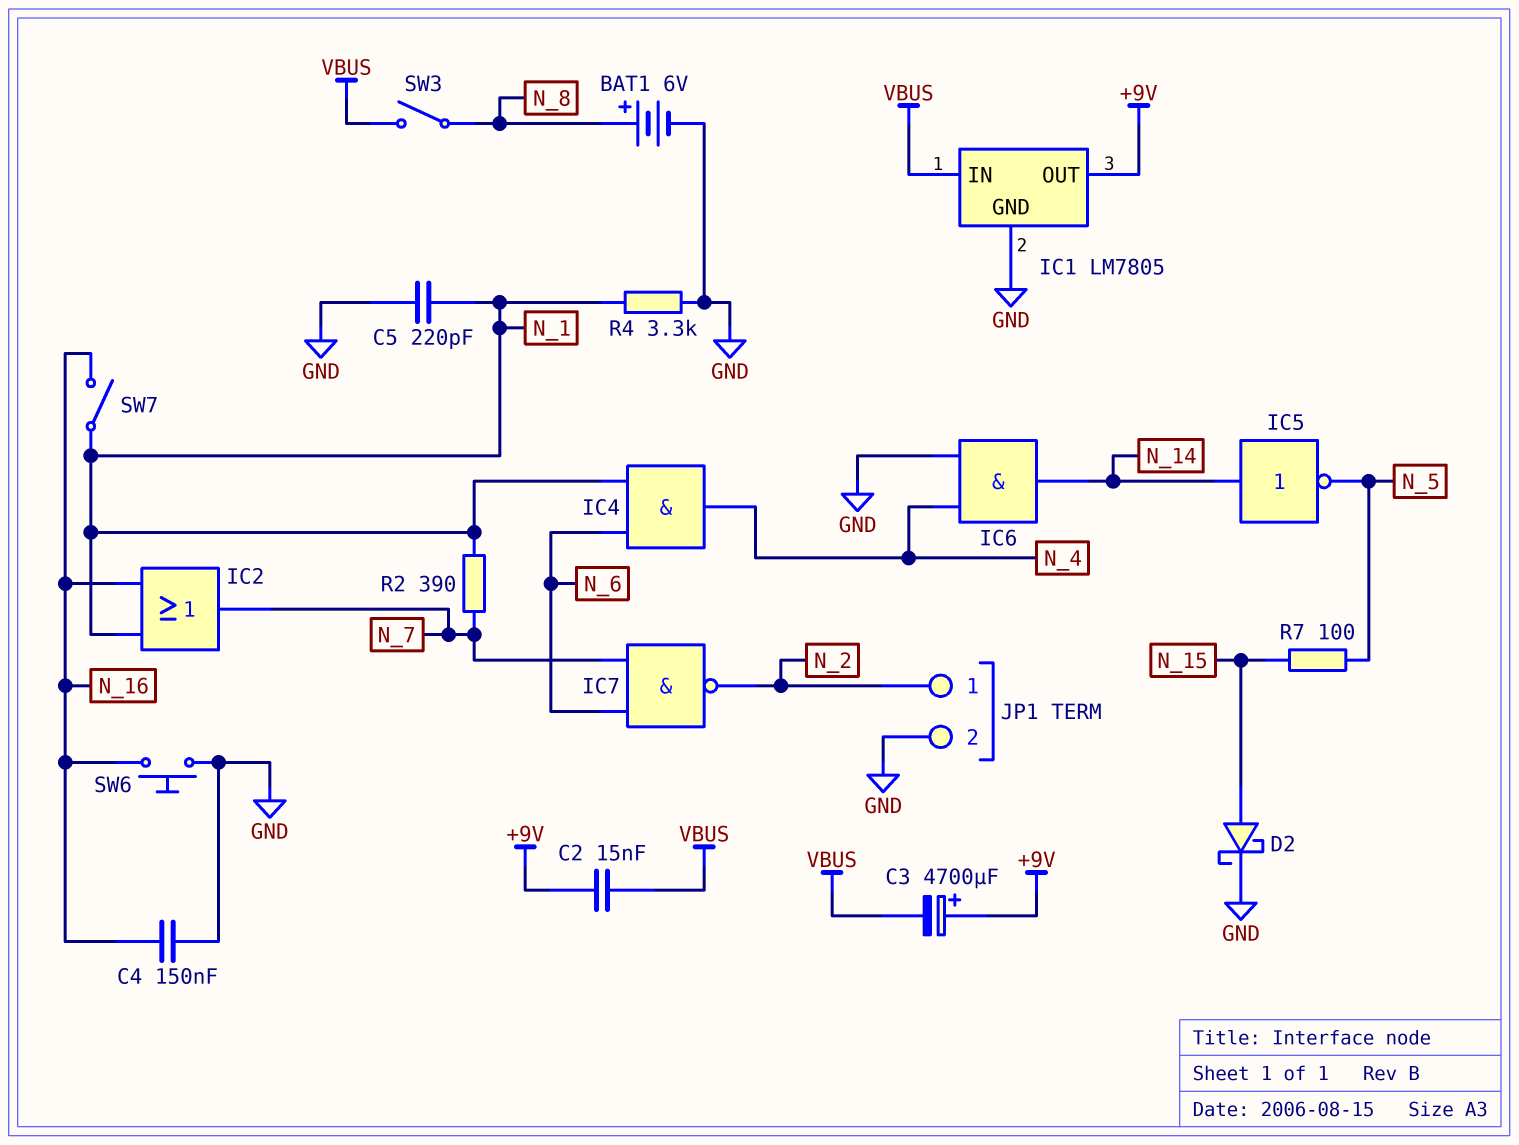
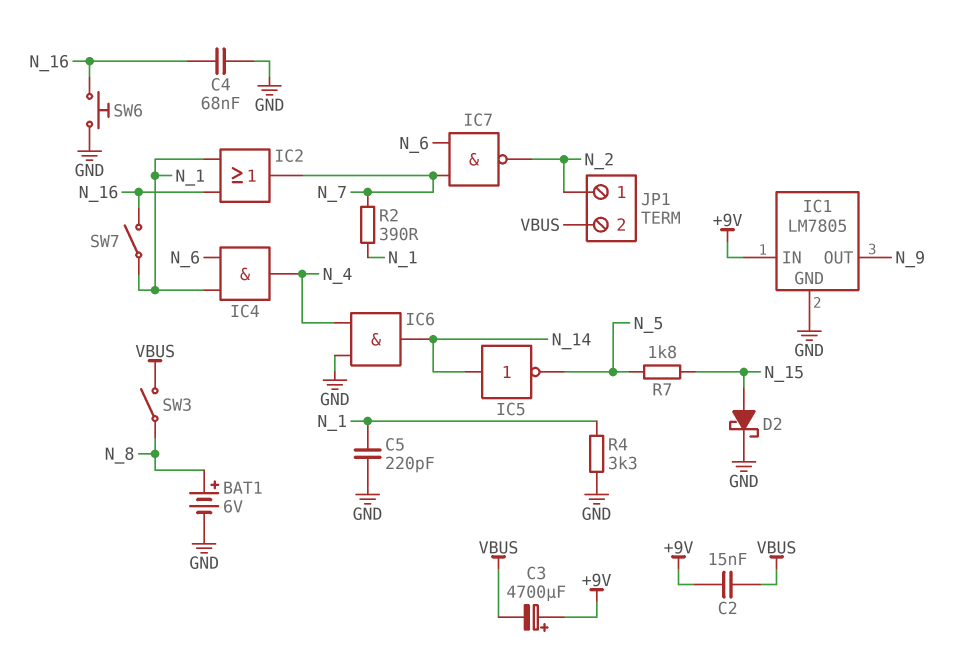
C4: 150nF (GND, N_16) -> 68nF (GND, N_16)
IC1 pin IN: VBUS -> +9V
IC1 pin OUT: +9V -> N_9
JP1 pin 2: GND -> VBUS
R7: 100 (N_5, N_15) -> 1.8k (N_5, N_15)

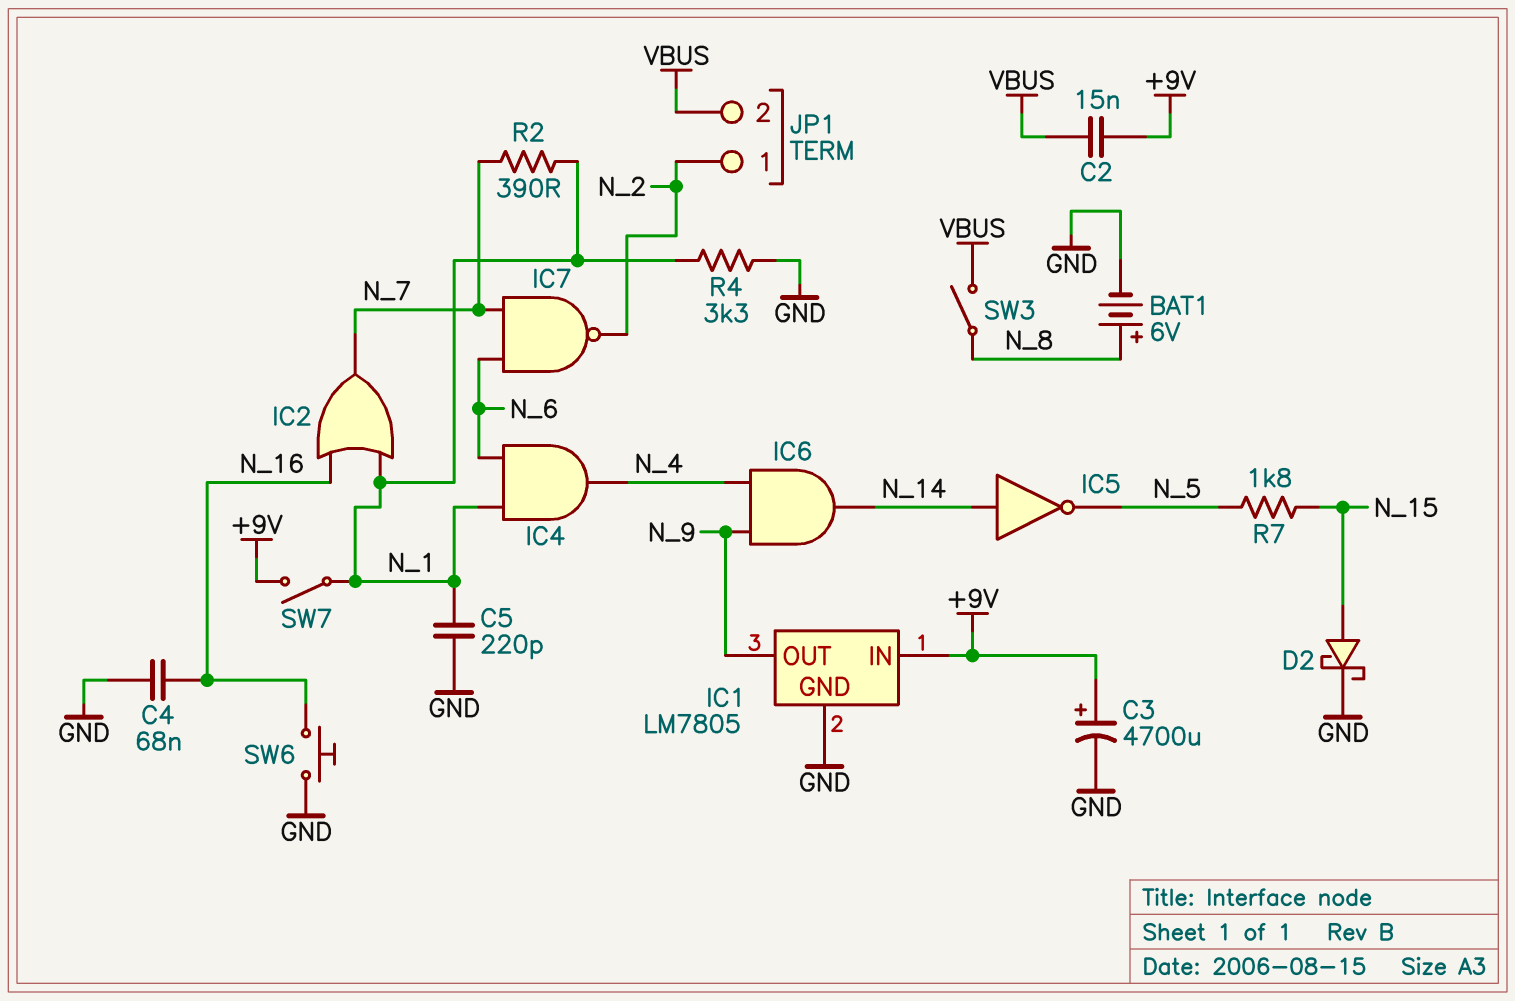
C3: 4700uF (plus +9V, minus VBUS) -> 4700uF (plus +9V, minus GND)
IC6: AND (in GND, in N_4, out N_14) -> AND (in N_4, in N_9, out N_14)
SW7: switch (N_1, N_16) -> switch (+9V, N_1)

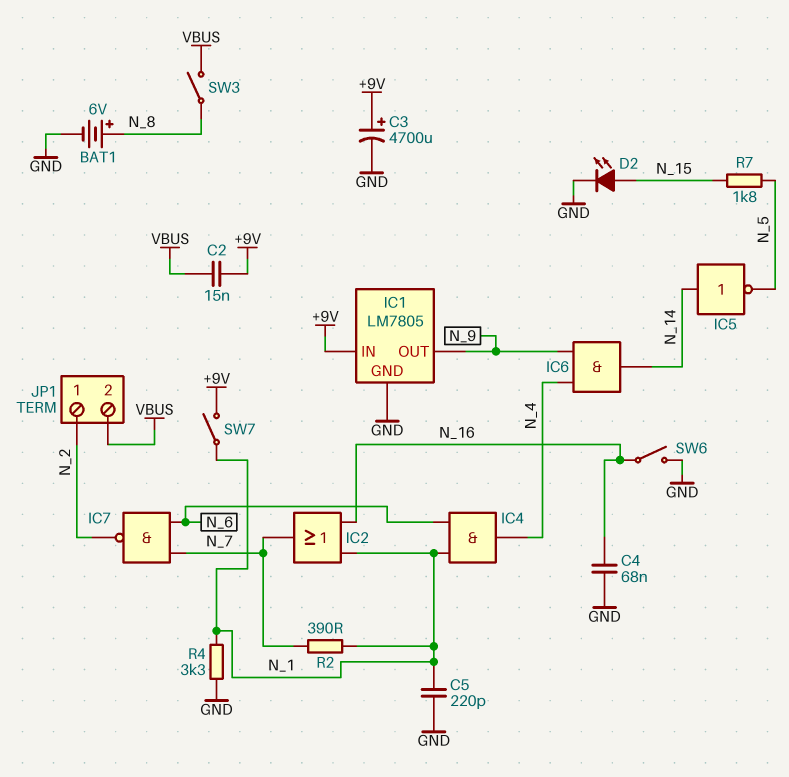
D2: schottky (A N_15, K GND) -> LED (A N_15, K GND)
SW6: button (GND, N_16) -> switch (GND, N_16)

